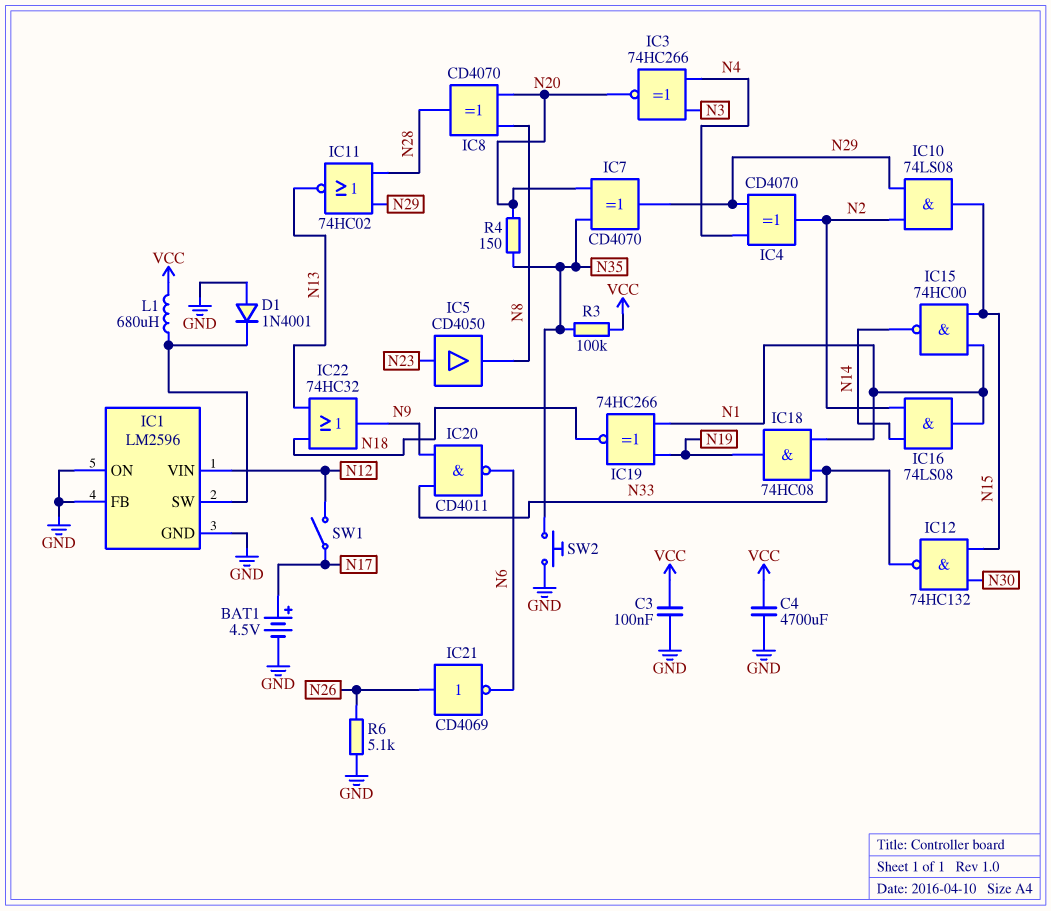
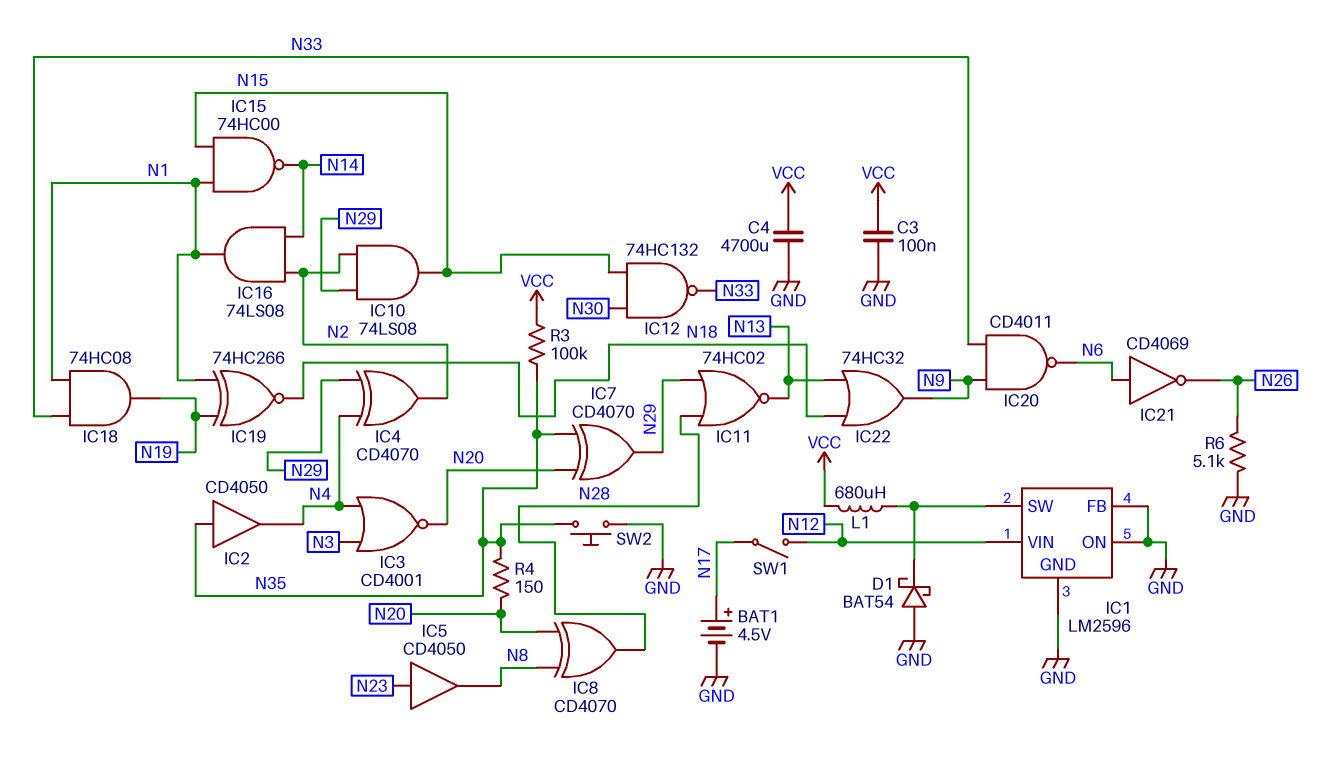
D1: diode 1N4001 (A GND, K IC1/SW) -> schottky BAT54 (A GND, K IC1/SW)
IC2: none -> buffer CD4050 (in N35, out N4)
IC3: XNOR 74HC266 (in N3, in N4, out N20) -> NOR CD4001 (in N3, in N4, out N20)
IC21: NOT CD4069 (in N26, out N6) -> NOT CD4069 (in N6, out N26)

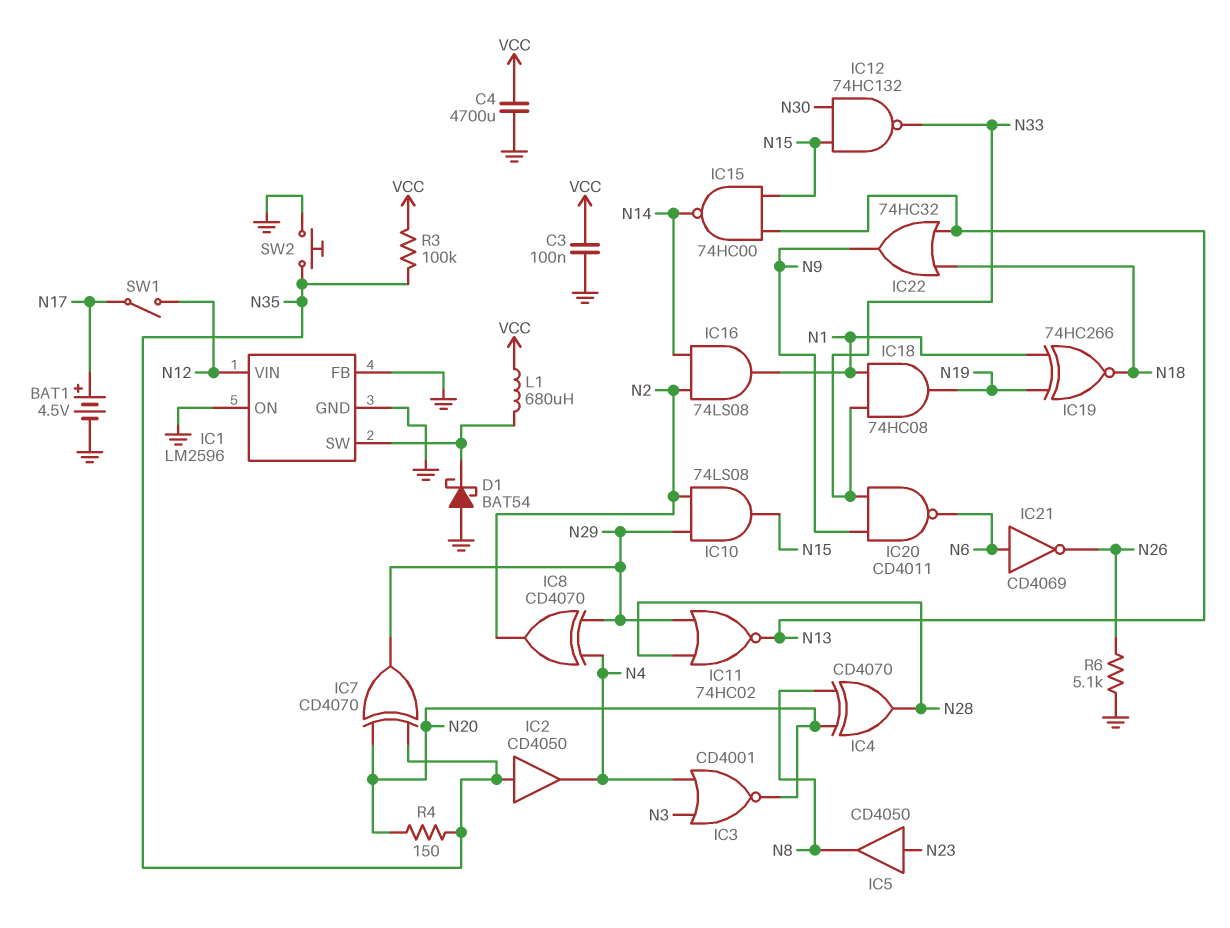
IC4: XOR CD4070 (in N4, in N29, out N2) -> XOR CD4070 (in N8, in N20, out N28)
IC8: XOR CD4070 (in N8, in N20, out N28) -> XOR CD4070 (in N4, in N29, out N2)
IC15: NAND 74HC00 (in N1, in N15, out N14) -> NAND 74HC00 (in N13, in N15, out N14)

